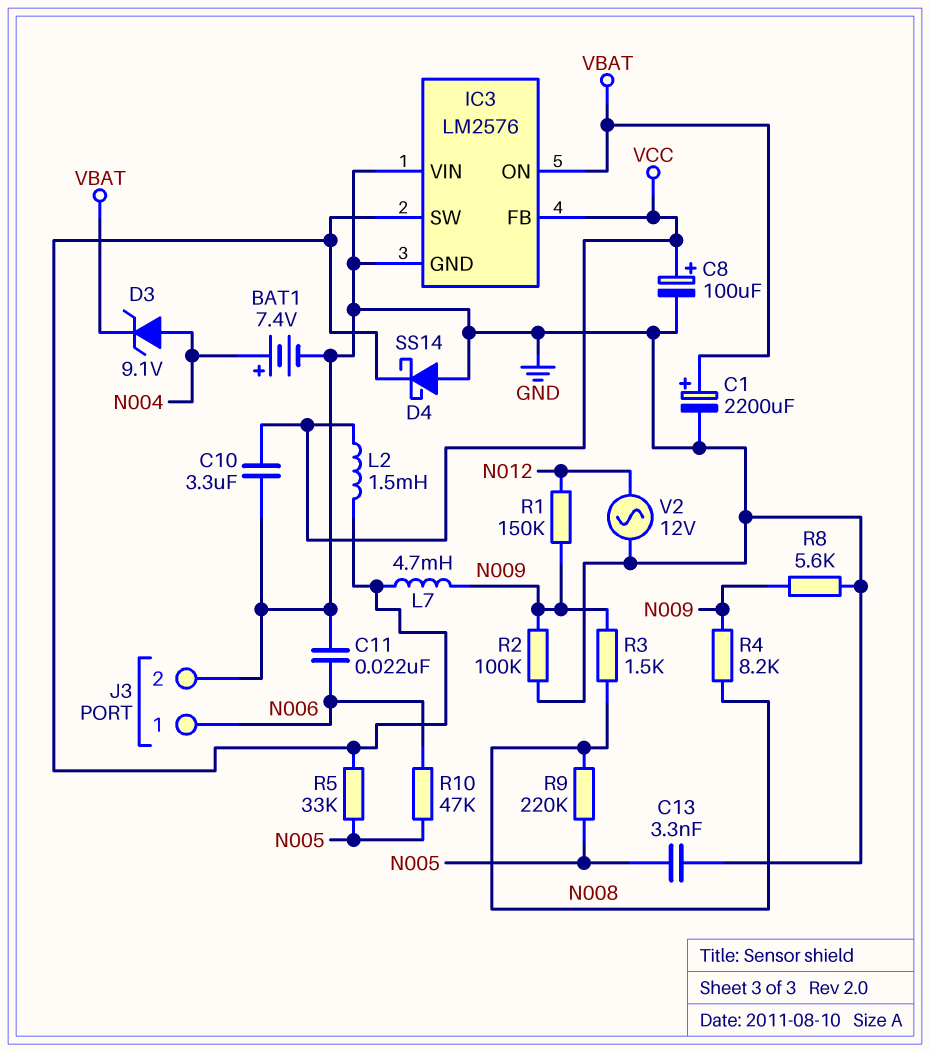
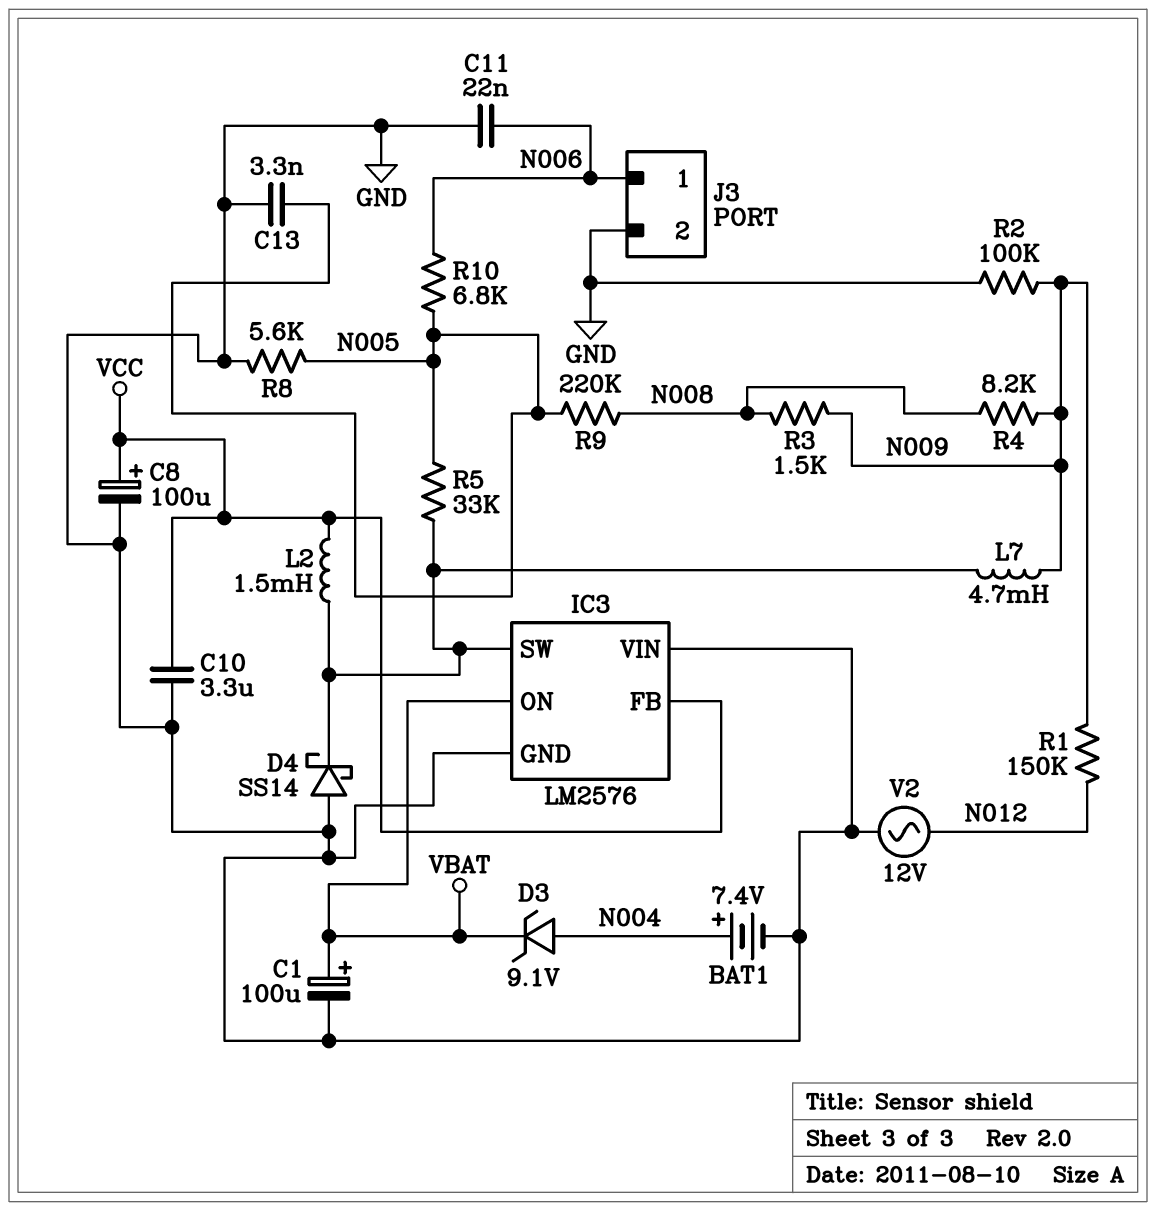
C1: 2200uF (plus VBAT, minus GND) -> 100uF (plus VBAT, minus GND)
R8: 5.6k (GND, N009) -> 5.6k (GND, N005)
R10: 47k (N005, N006) -> 6.8k (N005, N006)

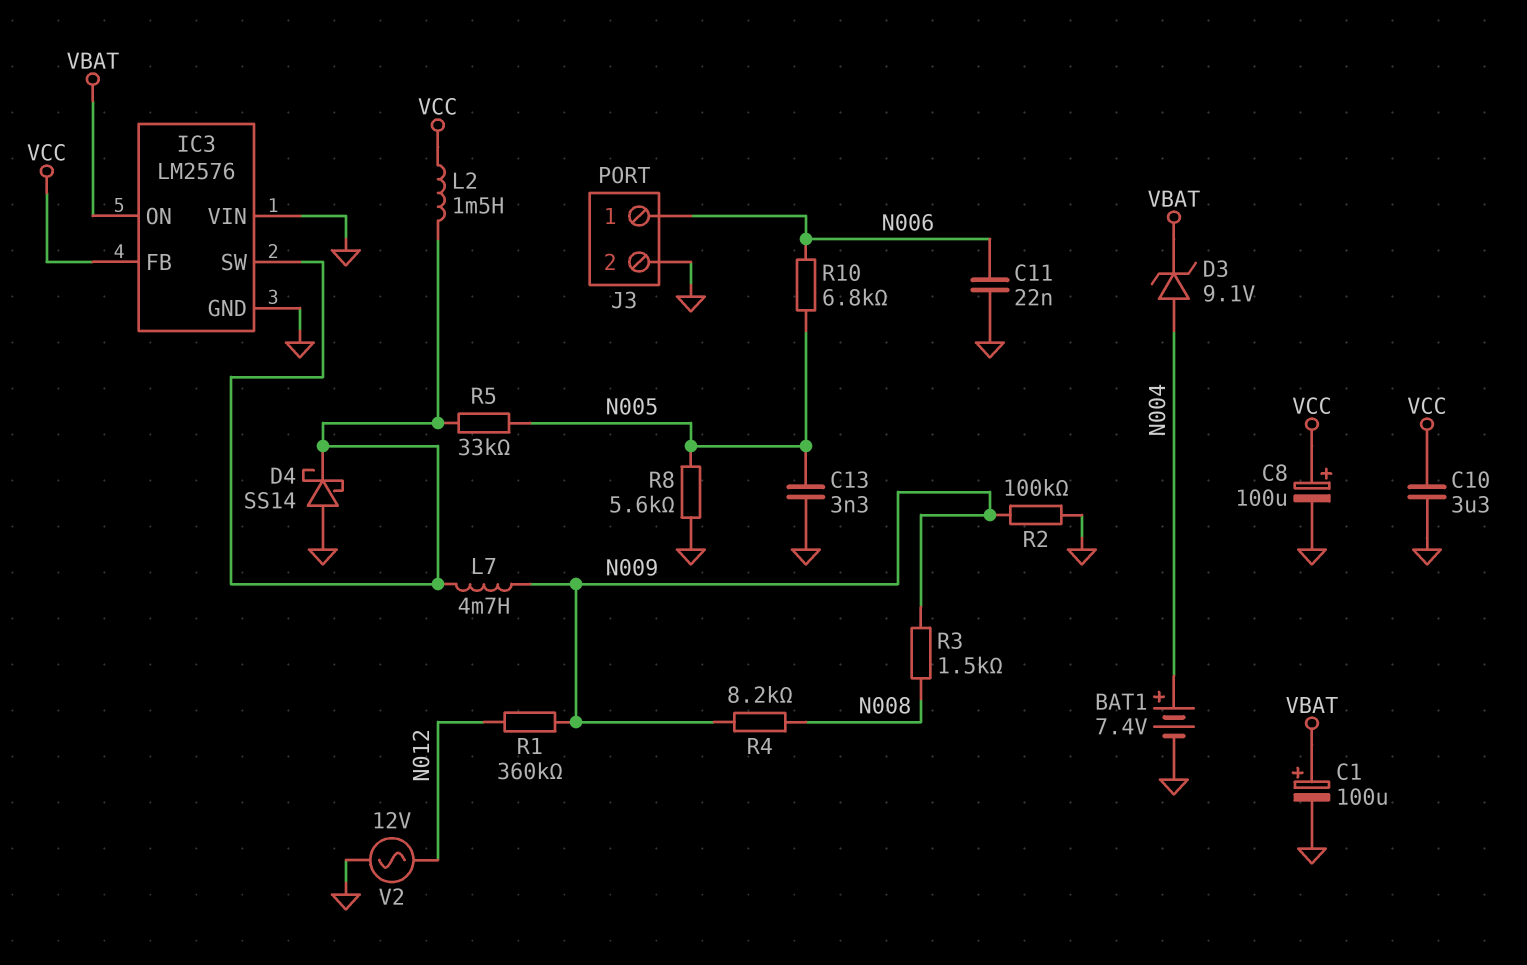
R1: 150k (N009, N012) -> 360k (N009, N012)
R9: 220k (N005, N008) -> none

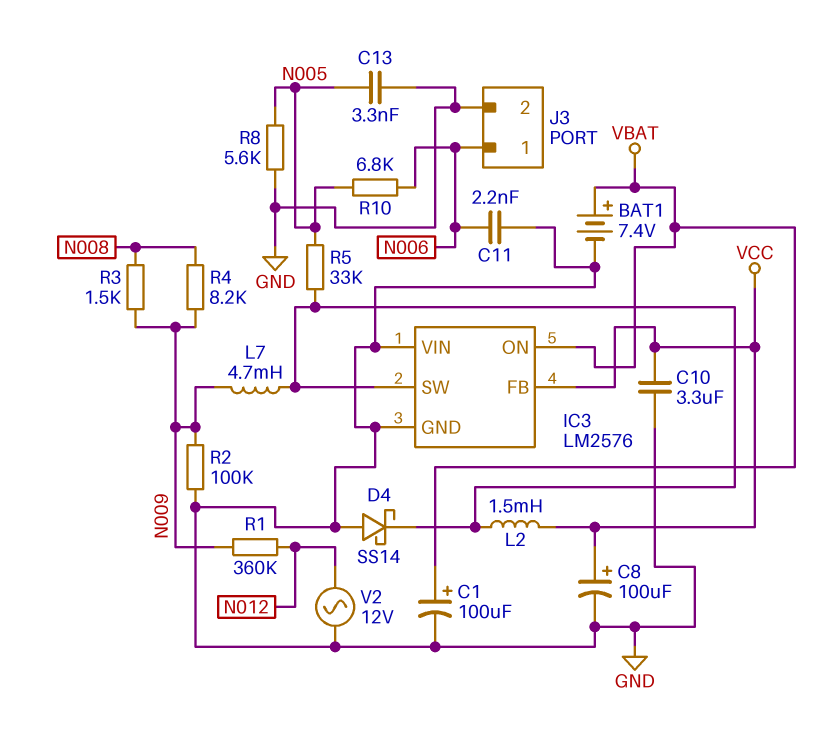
BAT1: 7.4V (plus N004, minus GND) -> 7.4V (plus VBAT, minus GND)
C11: 22nF (GND, N006) -> 2.2nF (GND, N006)
D3: zener 9.1V (A N004, K VBAT) -> none

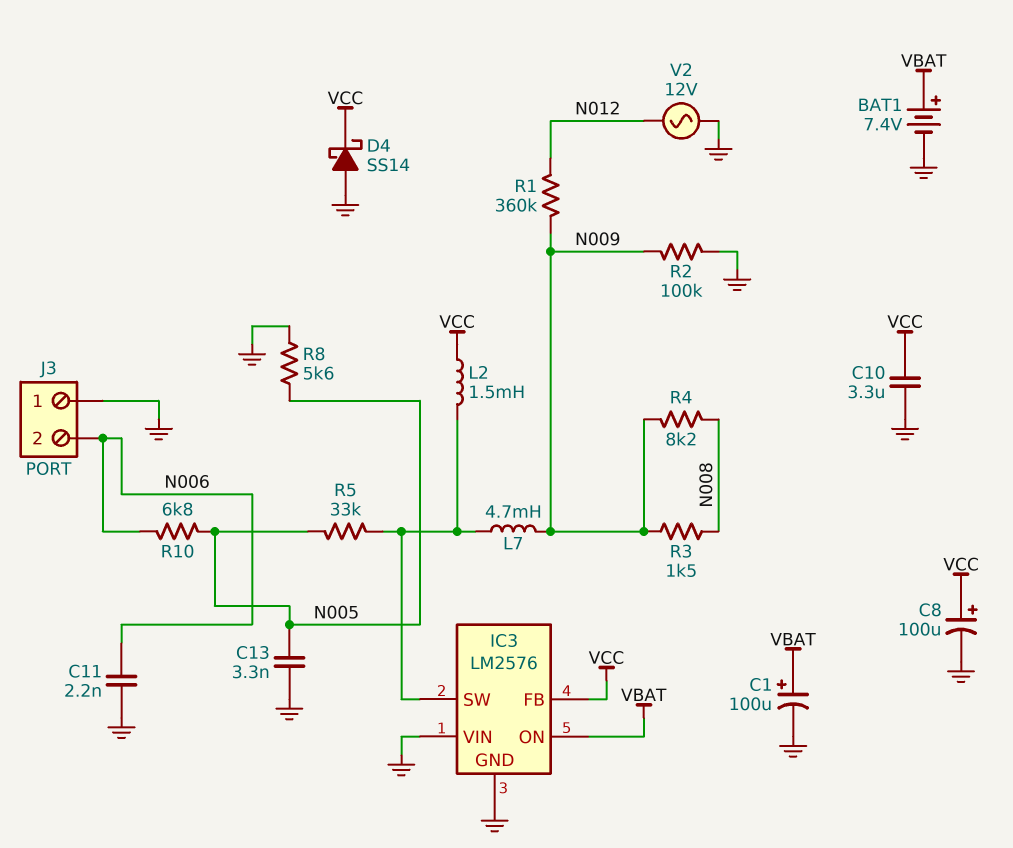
D4: schottky SS14 (A GND, K IC3/SW) -> schottky SS14 (A GND, K VCC)
J3 pin 1: N006 -> GND
J3 pin 2: GND -> N006

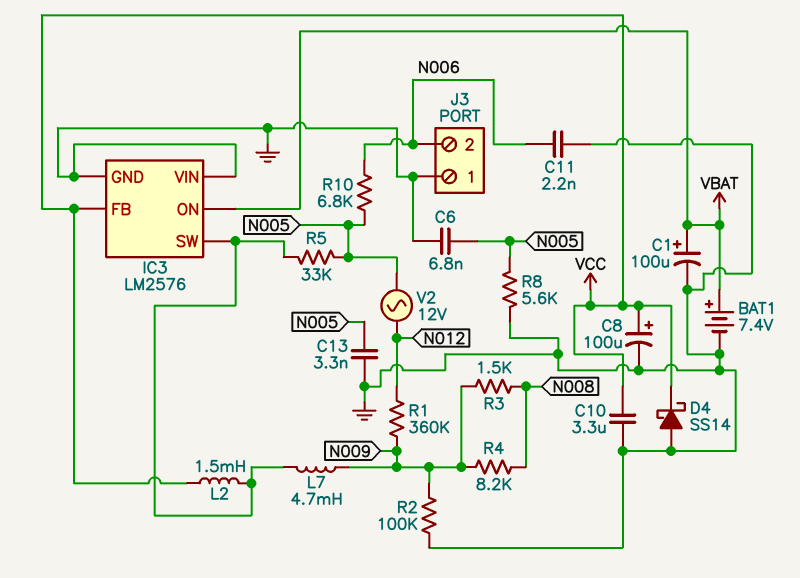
C6: none -> 6.8nF (GND, N005)
V2: AC 12V (GND, N012) -> AC 12V (N005, N012)

